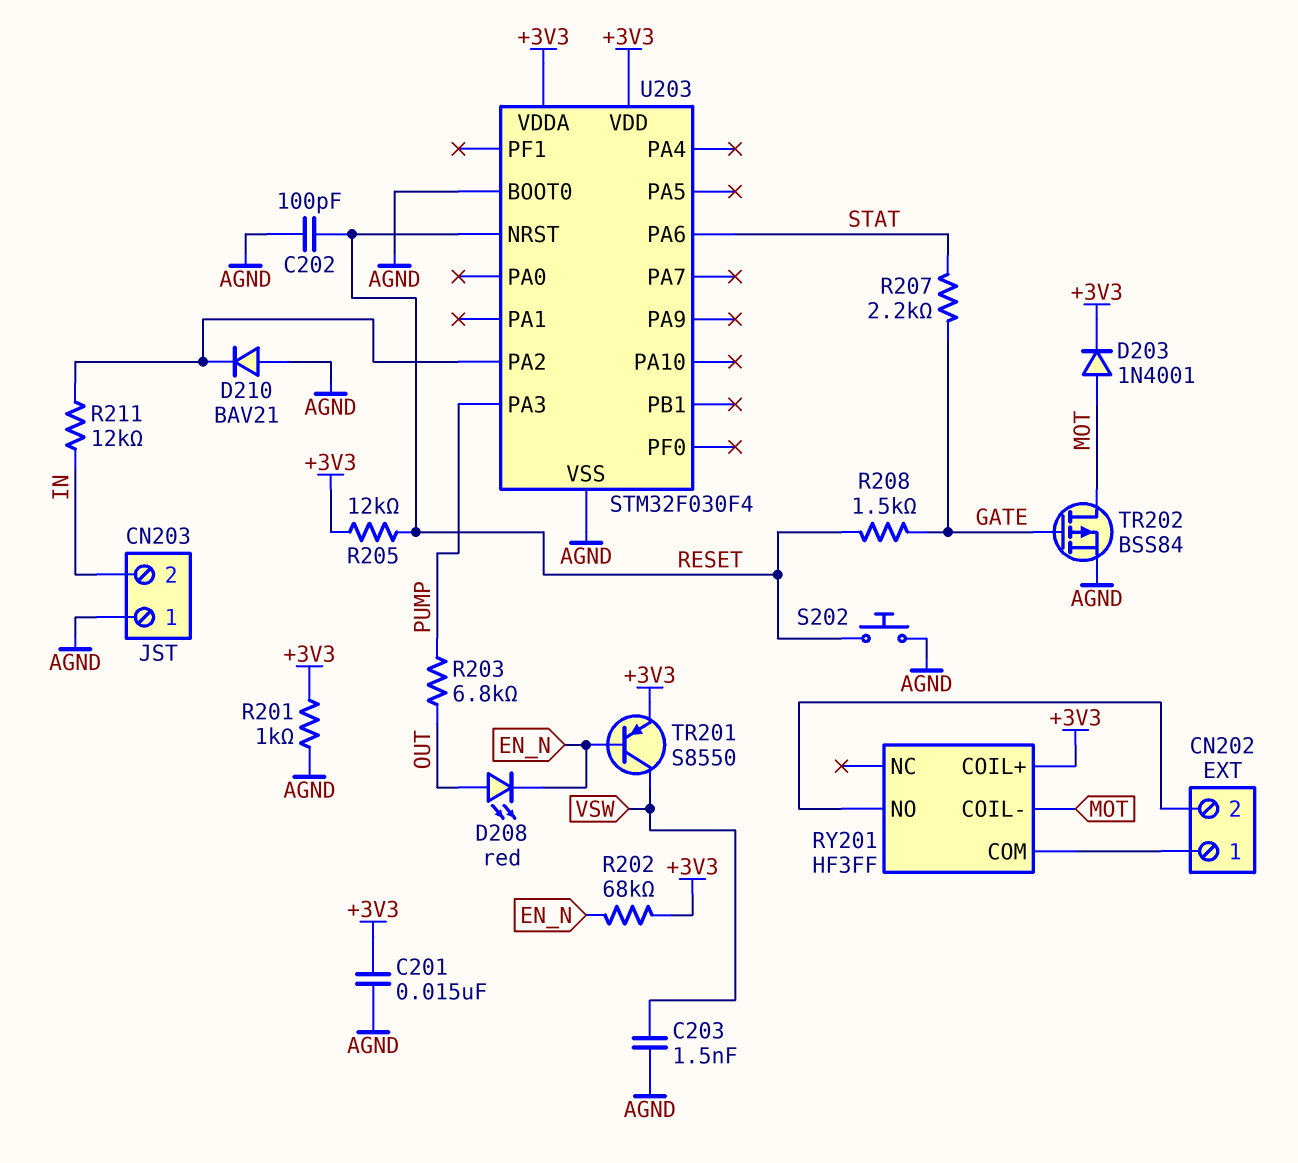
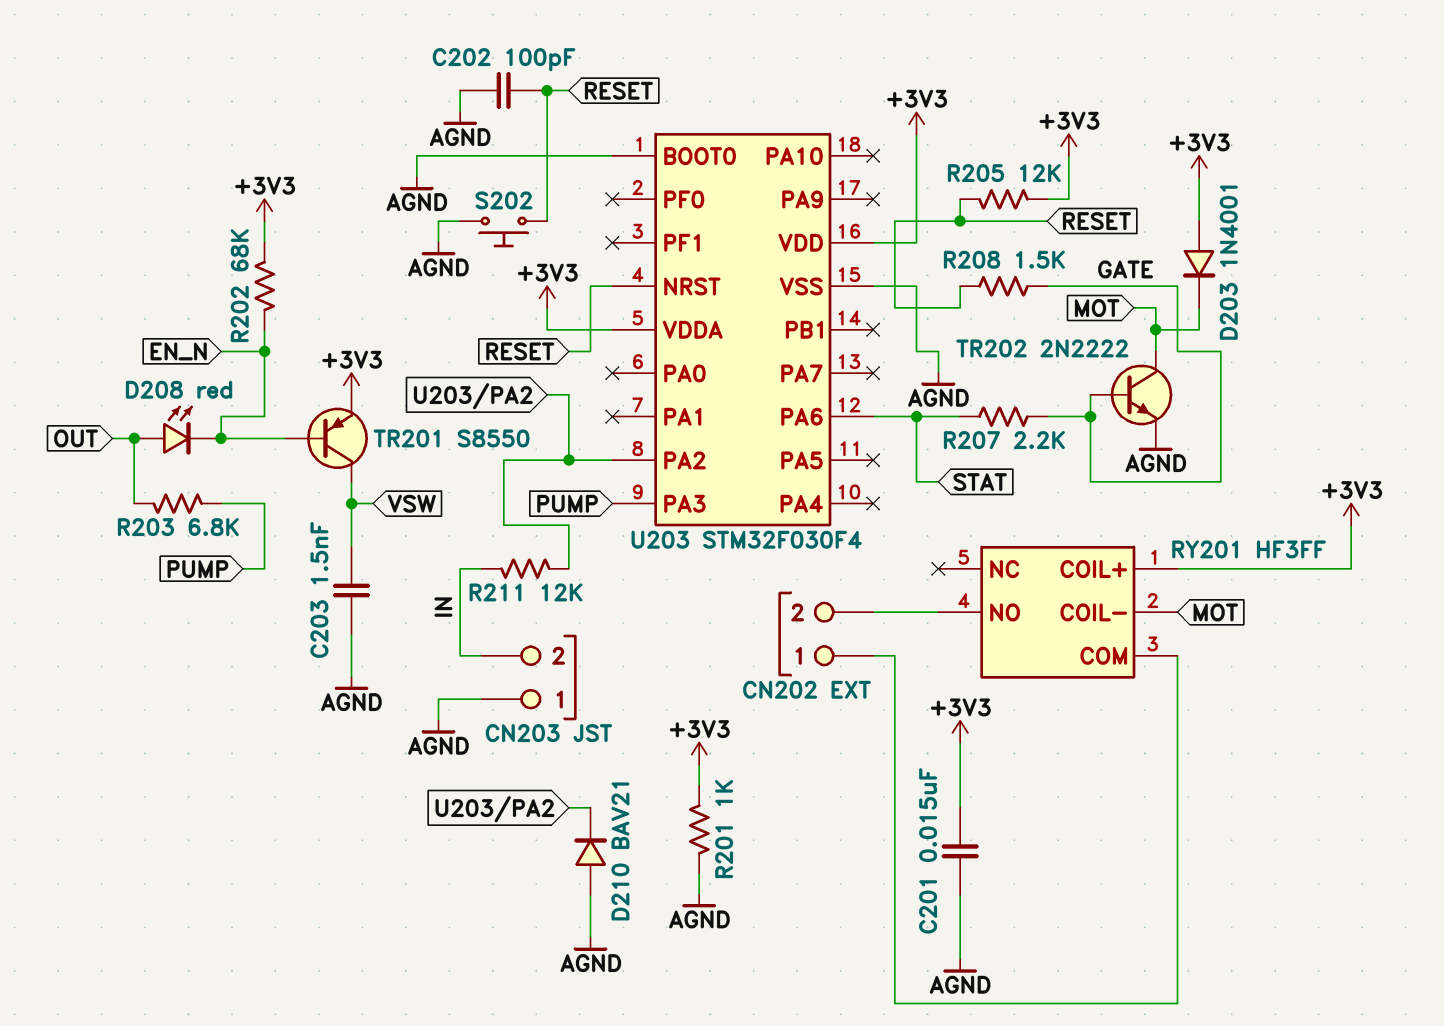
D203: diode 1N4001 (A MOT, K +3V3) -> diode 1N4001 (A +3V3, K MOT)
TR202: PMOS BSS84 (G GATE, D MOT, S AGND) -> NPN 2N2222 (B GATE, C MOT, E AGND)

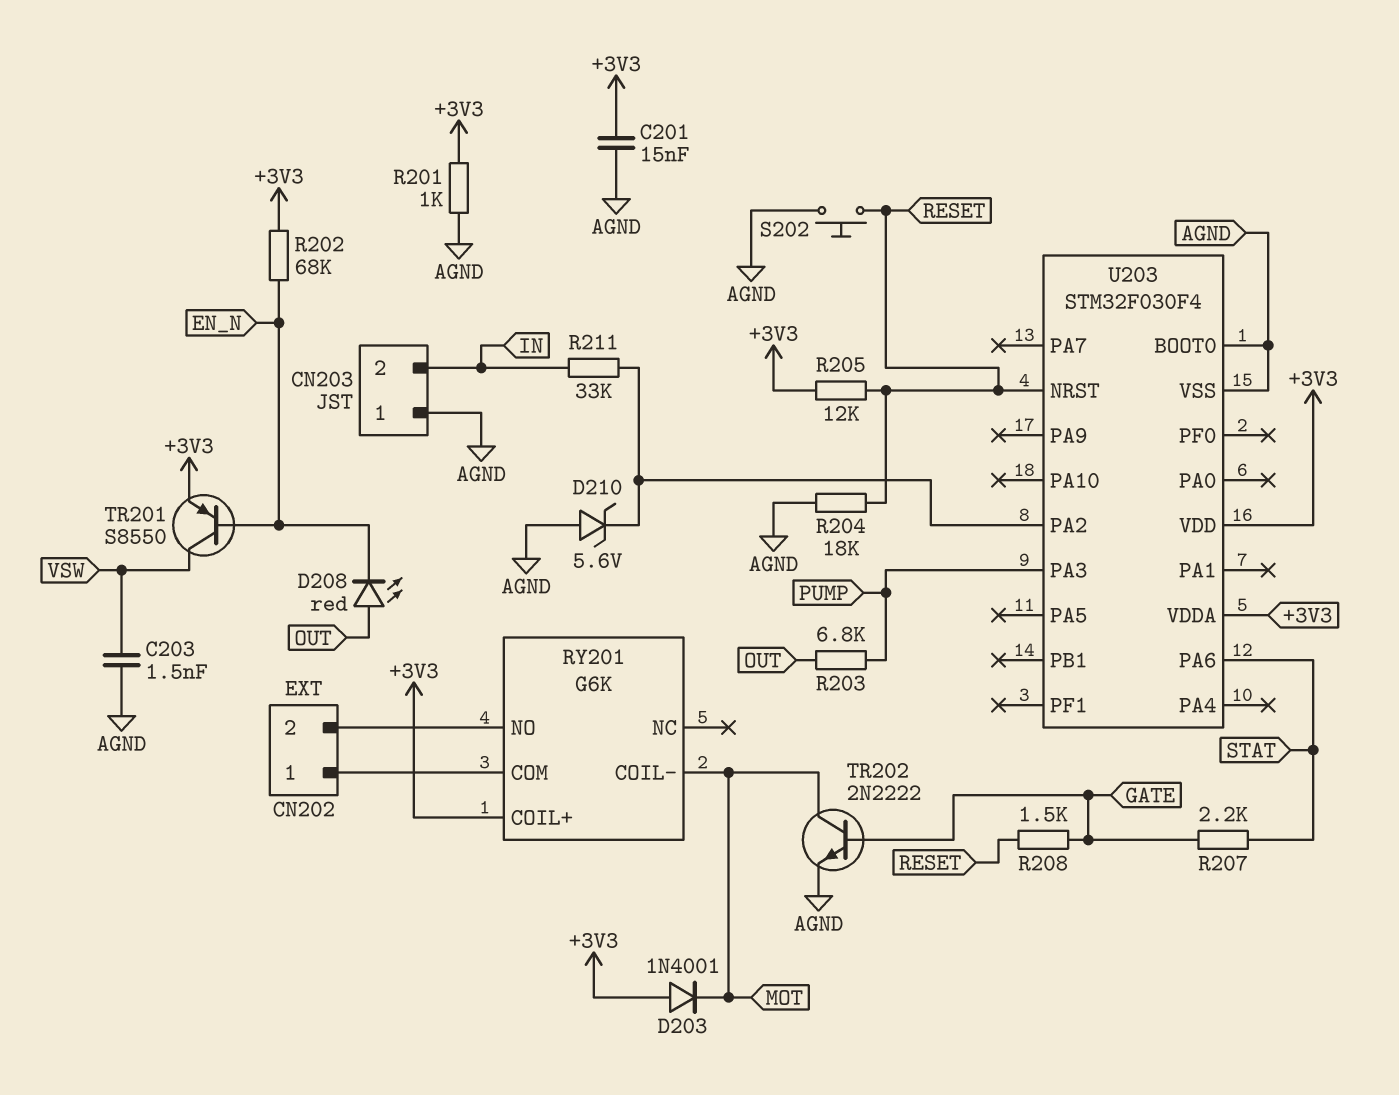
C202: 100pF (AGND, RESET) -> none
D210: diode BAV21 (A AGND, K U203/PA2) -> zener 5.6V (A AGND, K U203/PA2)
R204: none -> 18k (AGND, RESET)
R211: 12k (IN, U203/PA2) -> 33k (IN, U203/PA2)
RY201: HF3FF -> G6K

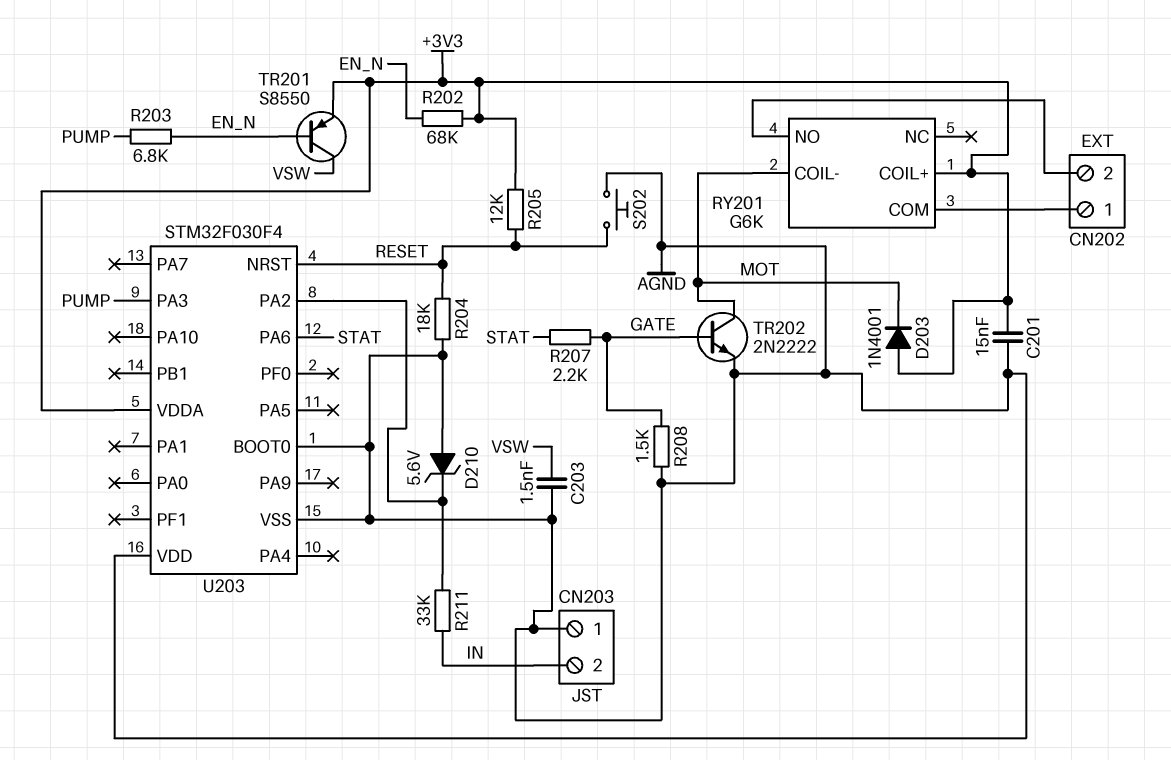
D208: LED red (A OUT, K EN_N) -> none
R201: 1k (+3V3, AGND) -> none
R203: 6.8k (OUT, PUMP) -> 6.8k (EN_N, PUMP)
R208: 1.5k (GATE, RESET) -> 1.5k (AGND, GATE)
U203 pin VDD: +3V3 -> AGND

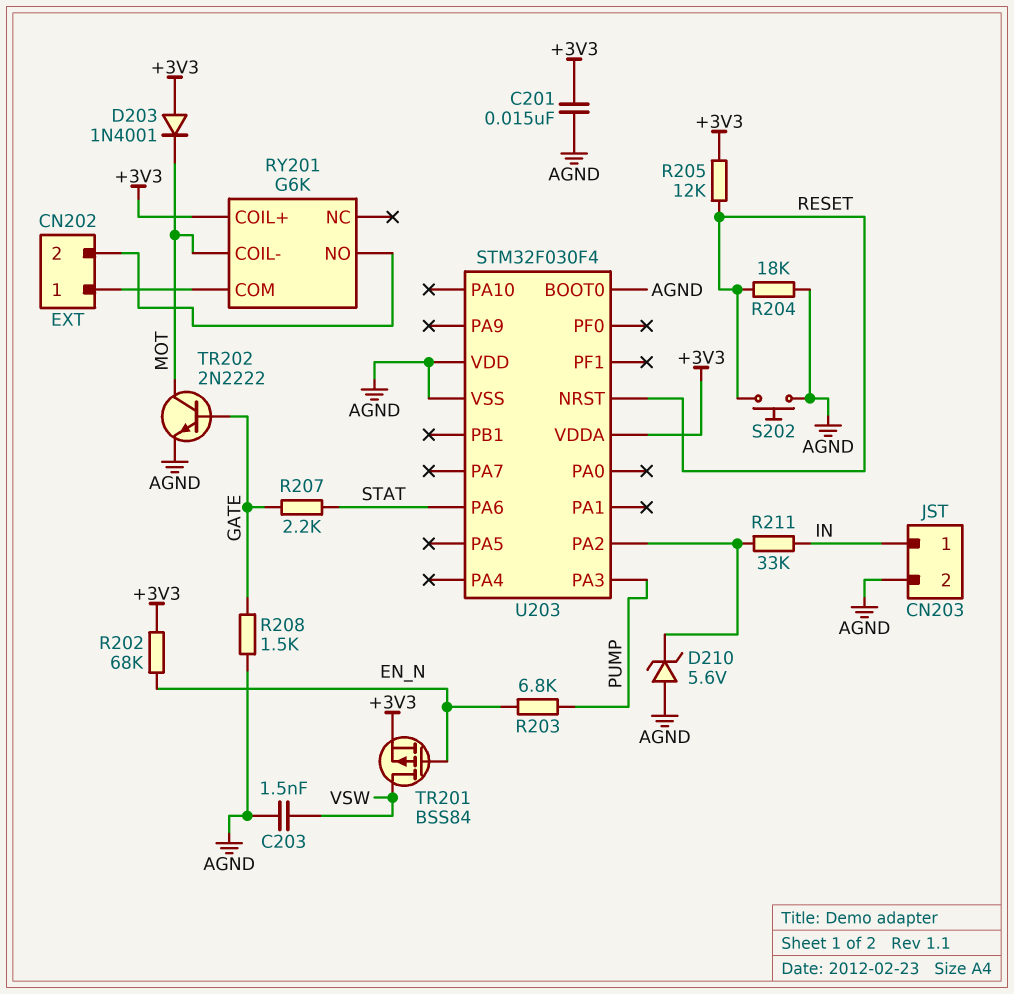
CN203 pin 1: AGND -> IN
CN203 pin 2: IN -> AGND
TR201: PNP S8550 (B EN_N, C VSW, E +3V3) -> PMOS BSS84 (G EN_N, D VSW, S +3V3)

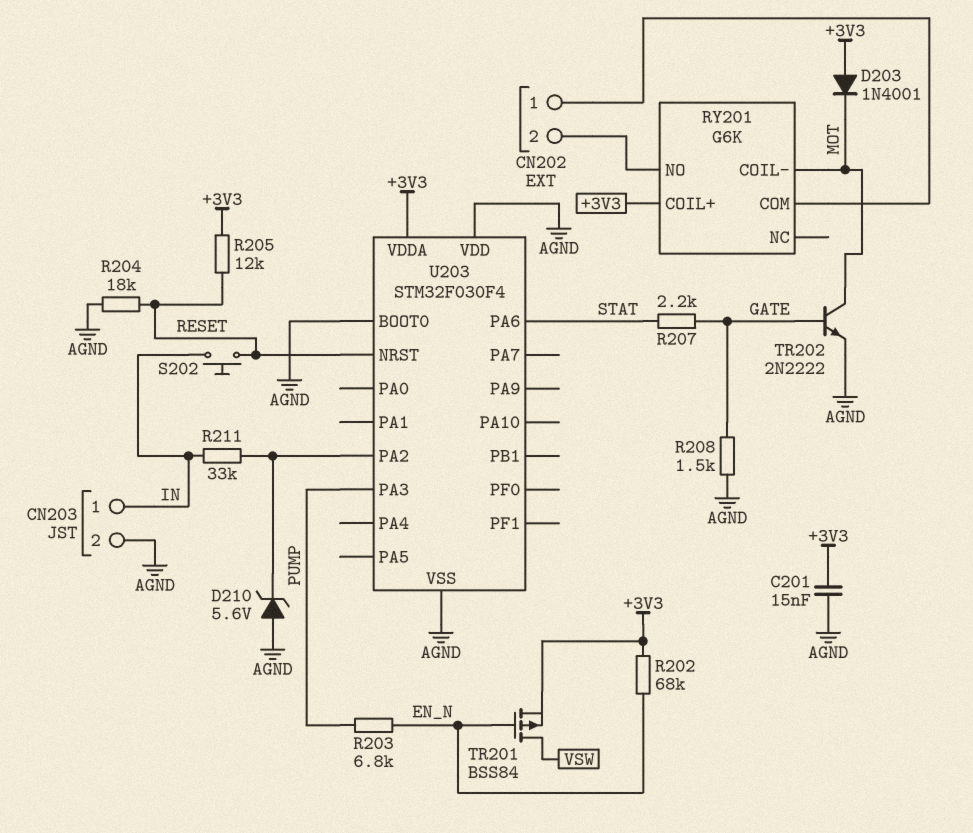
C203: 1.5nF (AGND, VSW) -> none
S202: button (AGND, RESET) -> button (IN, RESET)

